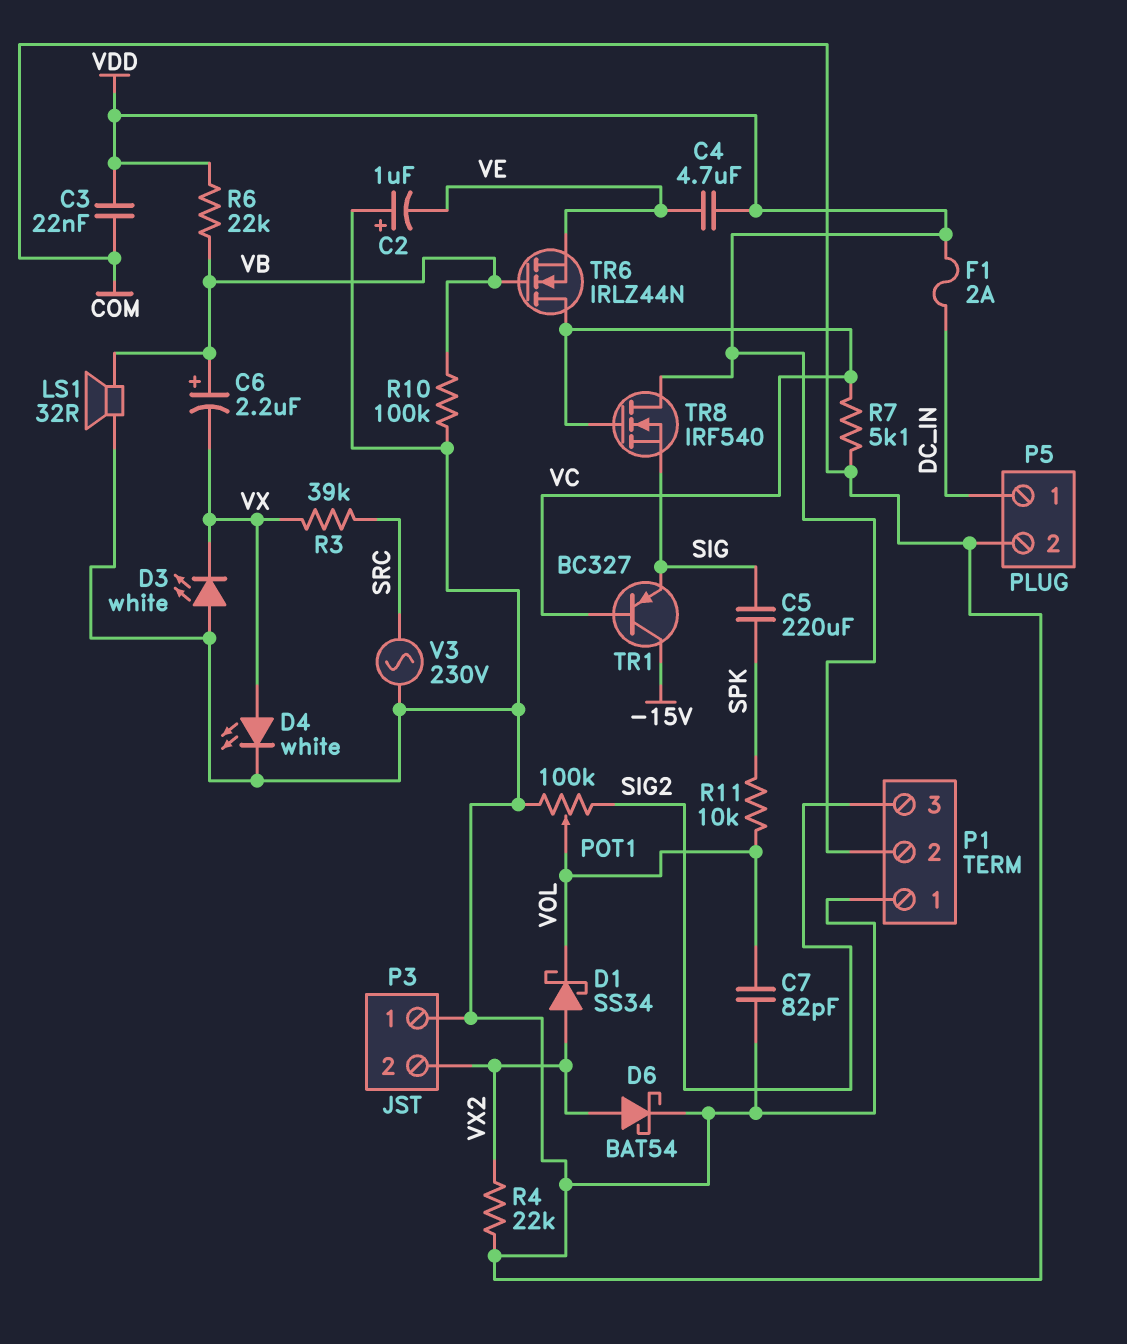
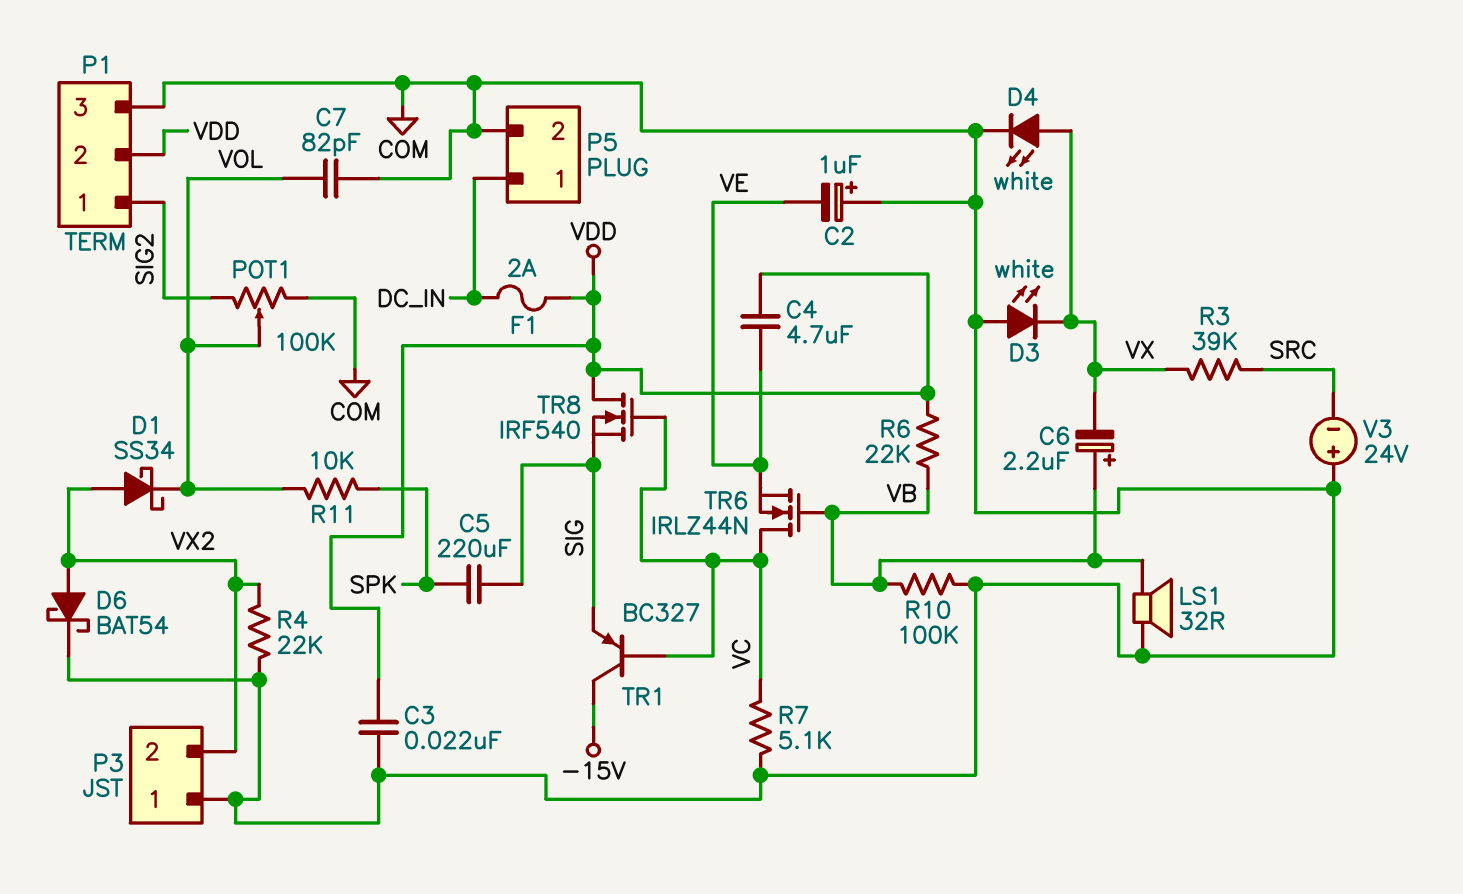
P1 pin 1: COM -> SIG2
P1 pin 3: SIG2 -> COM
V3: AC 230V (COM, SRC) -> 24V (plus COM, minus SRC)

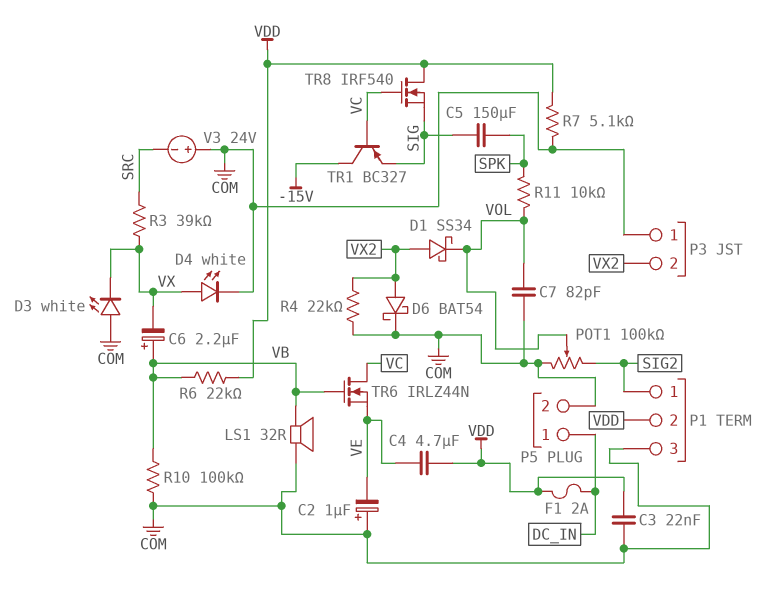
C5: 220uF (SIG, SPK) -> 150uF (SIG, SPK)
R7: 5.1k (COM, VC) -> 5.1k (COM, VDD)

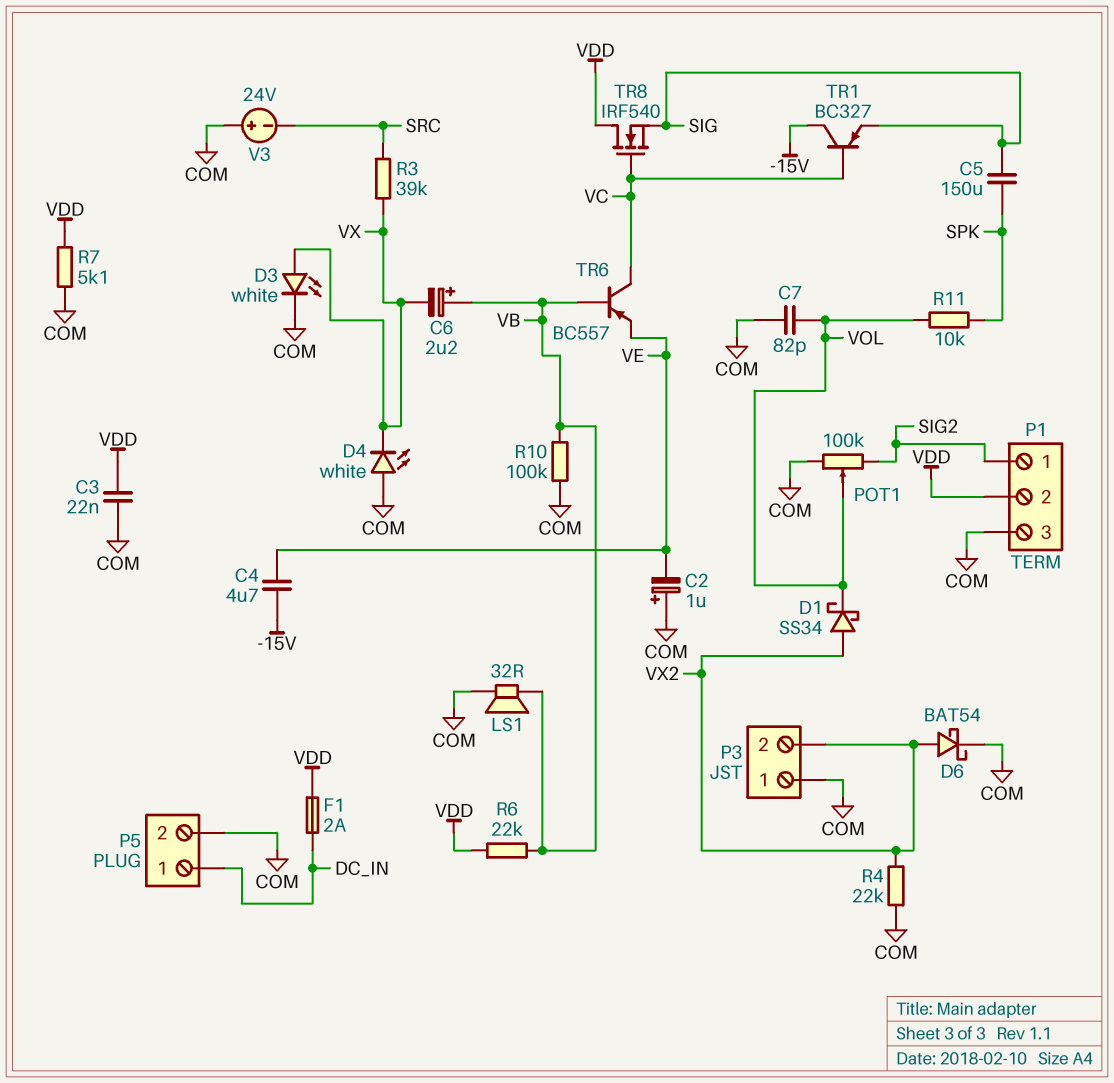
C4: 4.7uF (VDD, VE) -> 4.7uF (-15V, VE)
D3: LED white (A COM, K VX) -> LED white (A VX, K COM)
D4: LED white (A VX, K COM) -> LED white (A COM, K VX)
TR6: NMOS IRLZ44N (G VB, D VC, S VE) -> PNP BC557 (B VB, C VC, E VE)

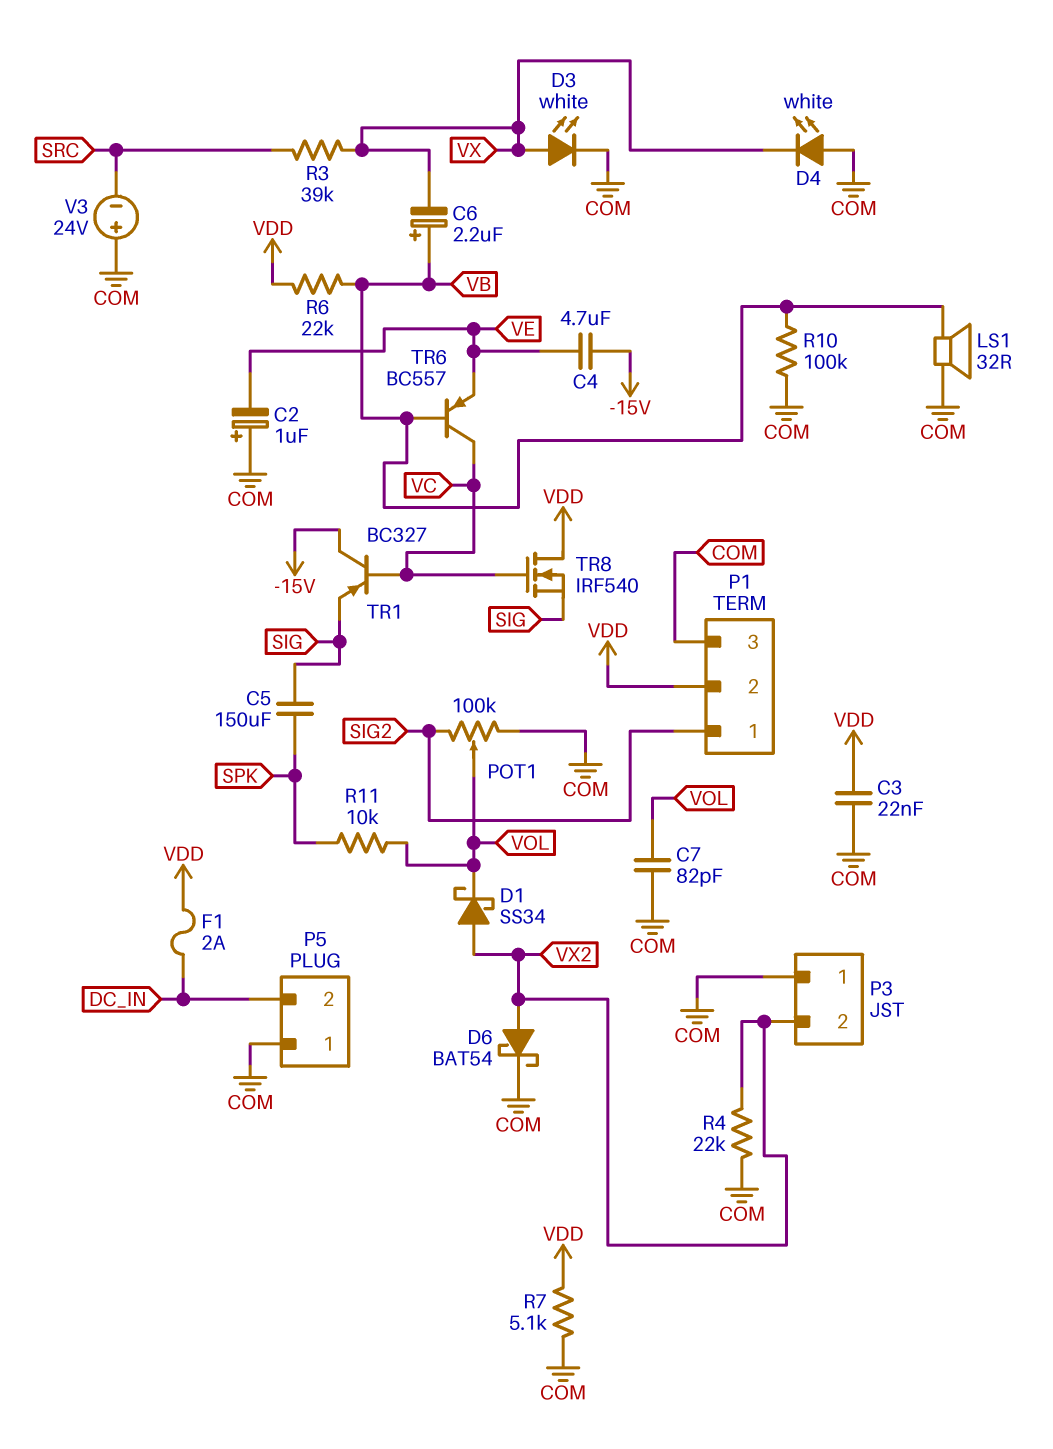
P5 pin 1: DC_IN -> COM
P5 pin 2: COM -> DC_IN

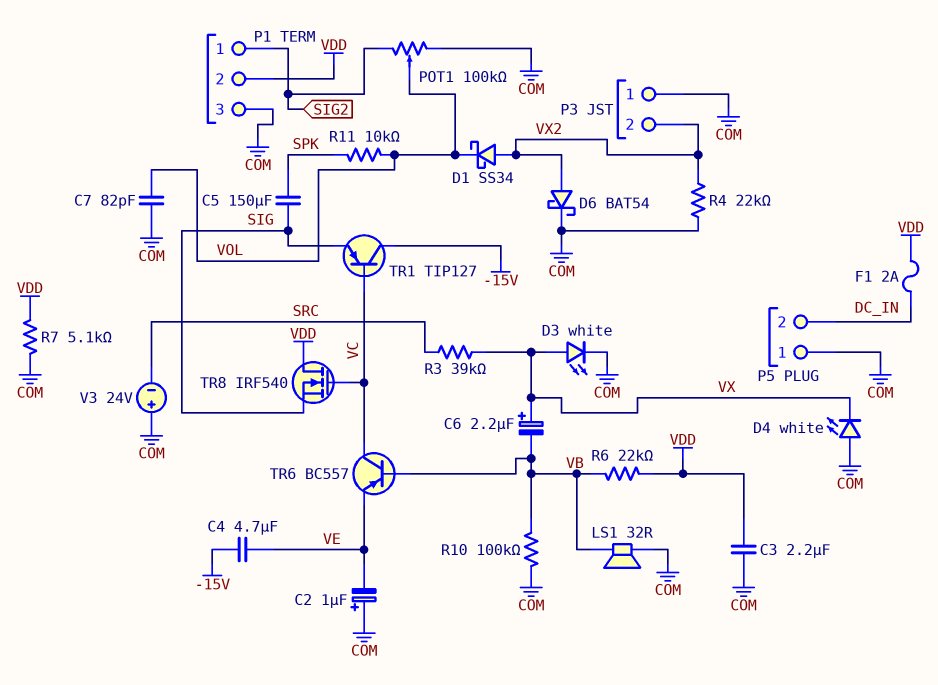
C3: 22nF (COM, VDD) -> 2.2uF (COM, VDD)
C6: 2.2uF (plus VB, minus VX) -> 2.2uF (plus VX, minus VB)
TR1: PNP BC327 (B VC, C -15V, E SIG) -> PNP TIP127 (B VC, C -15V, E SIG)

